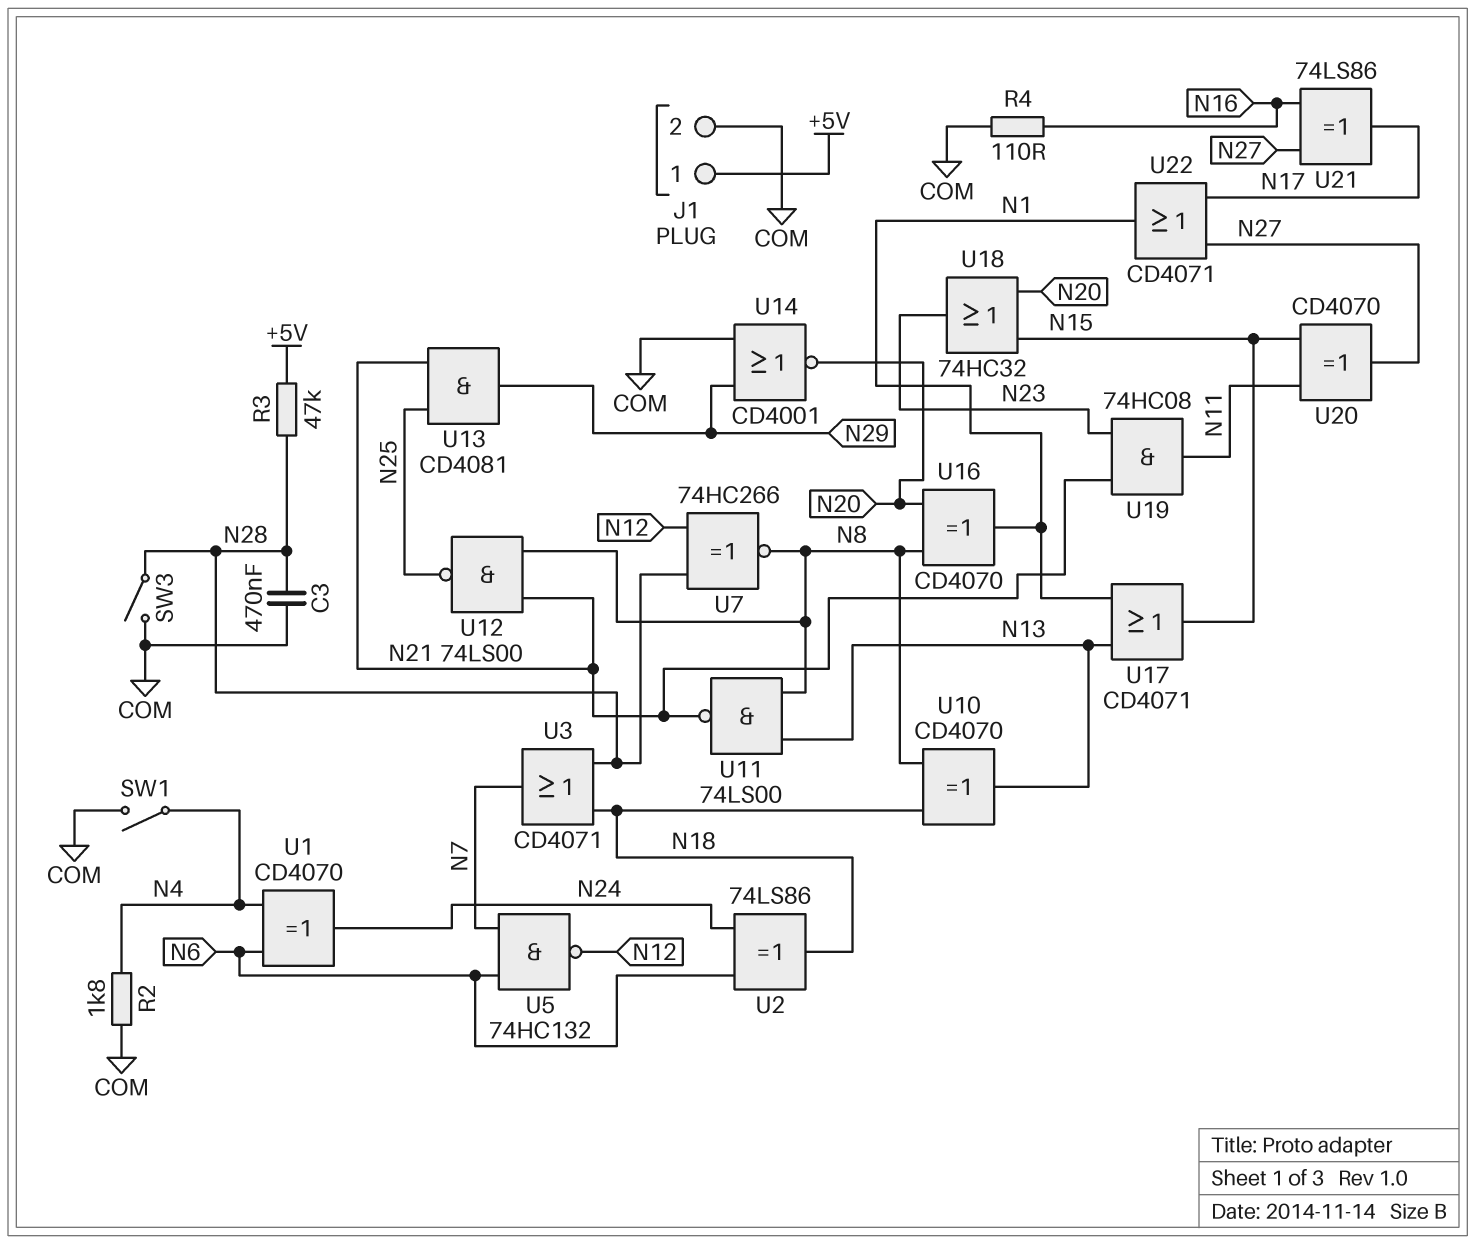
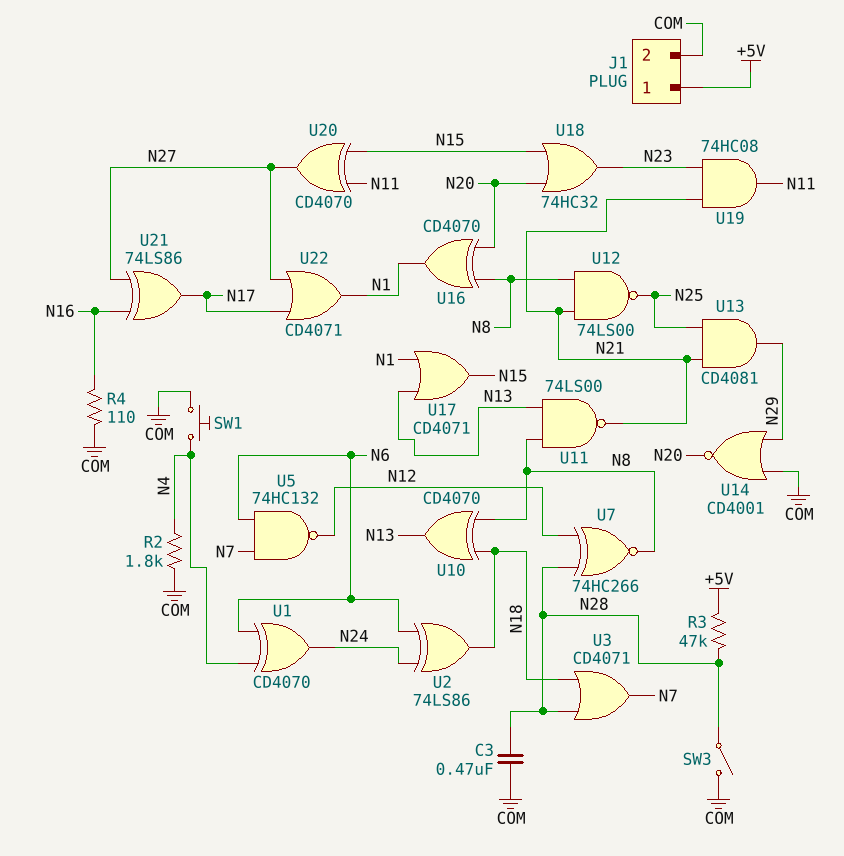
SW1: switch (COM, N4) -> button (COM, N4)

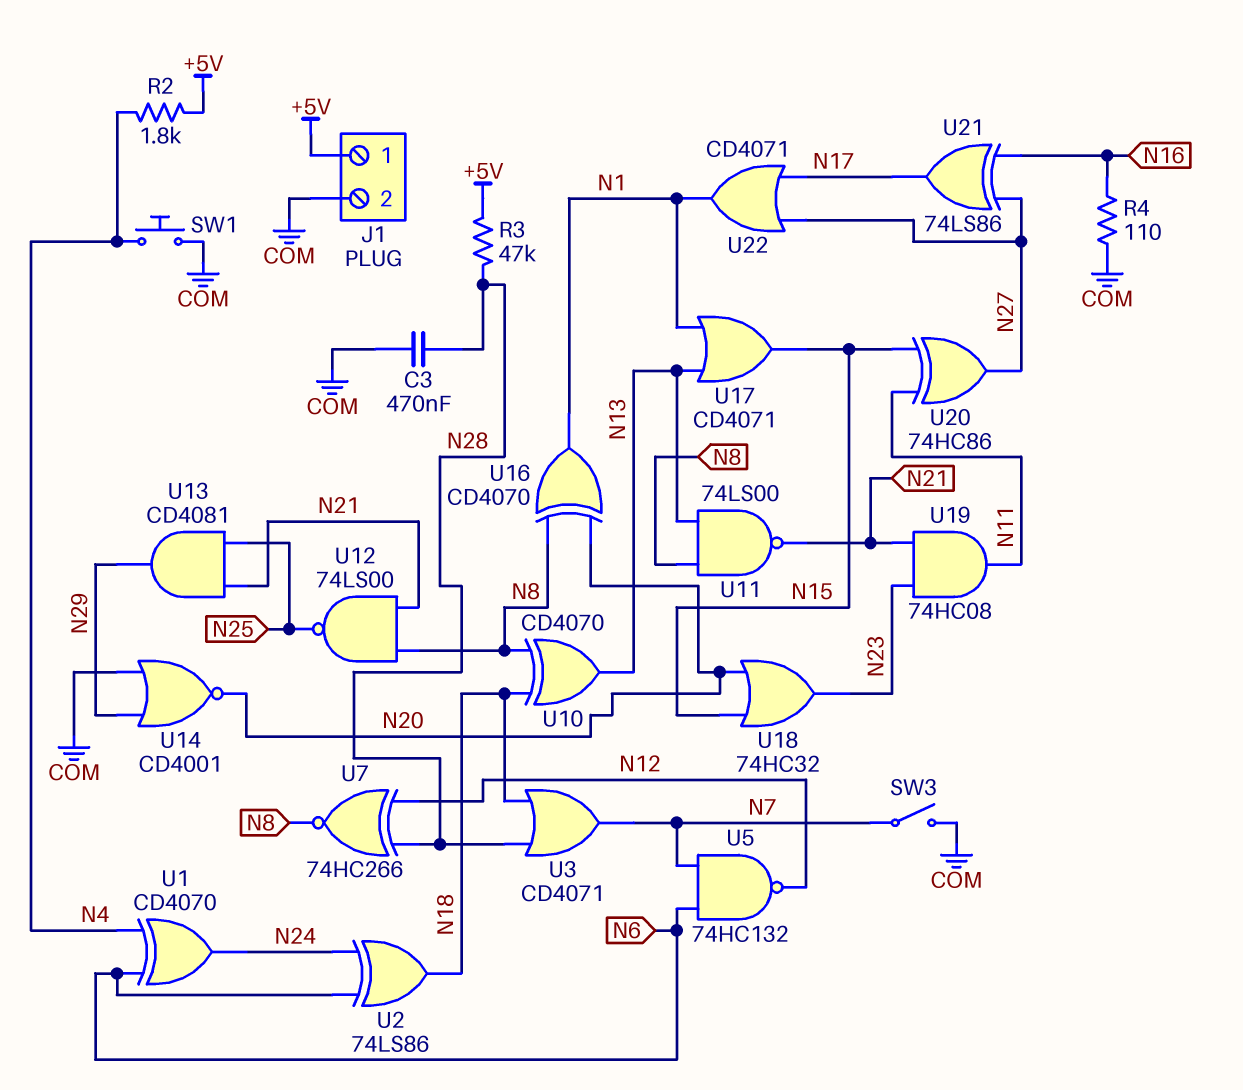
R2: 1.8k (COM, N4) -> 1.8k (+5V, N4)
SW3: switch (COM, N28) -> switch (COM, N7)
U20: XOR CD4070 (in N11, in N15, out N27) -> XOR 74HC86 (in N11, in N15, out N27)

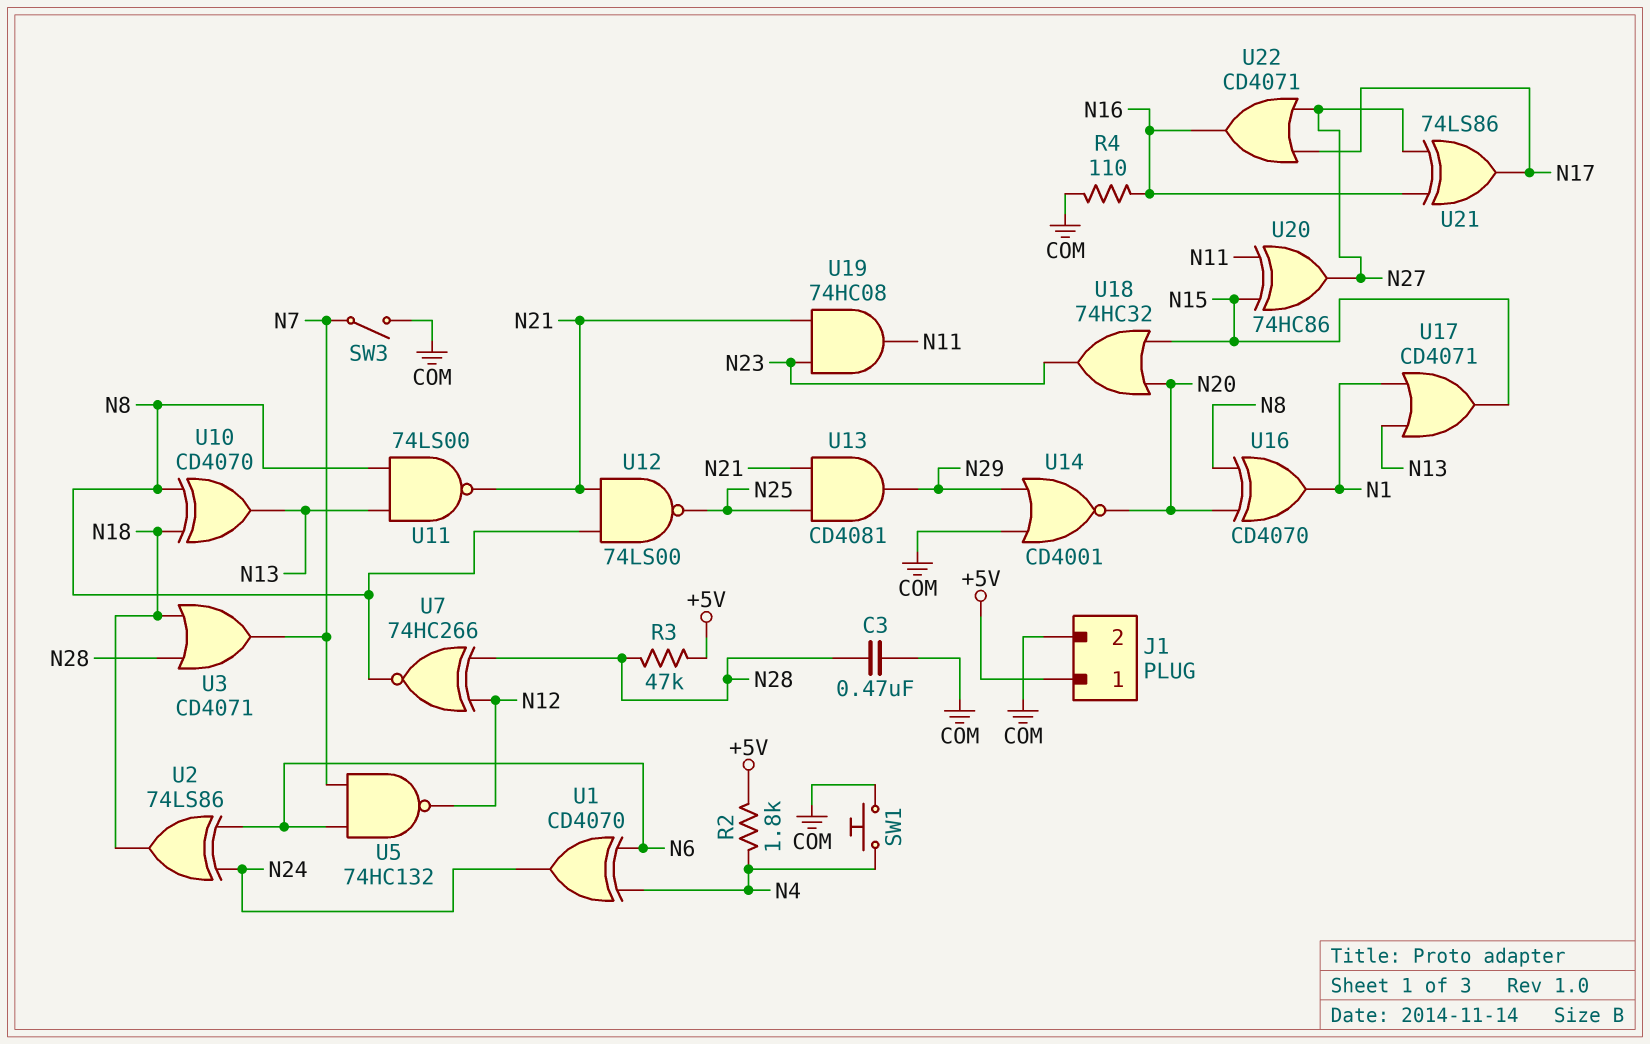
U22: OR CD4071 (in N17, in N27, out N1) -> OR CD4071 (in N17, in N27, out N16)

